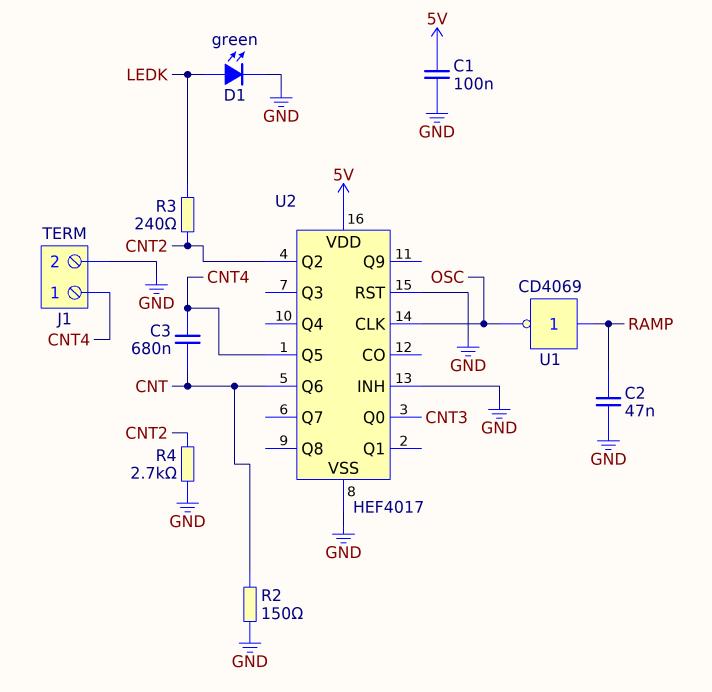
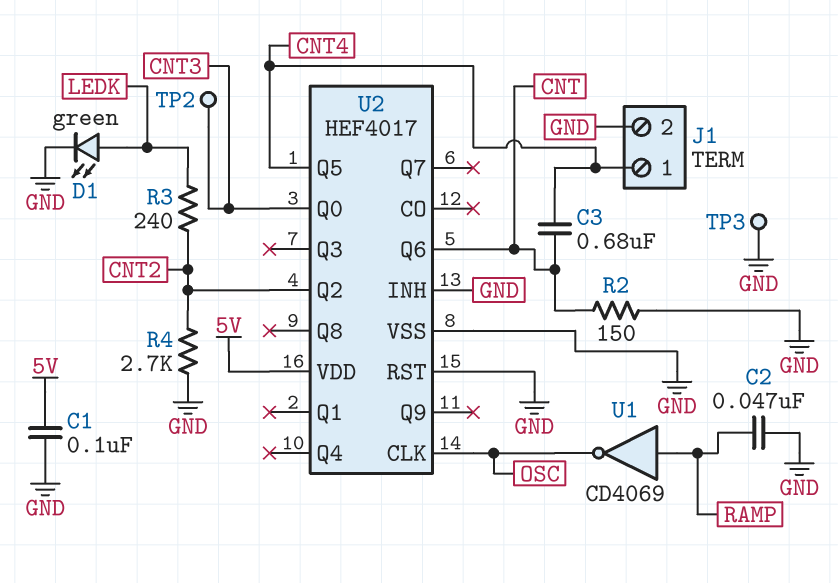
TP2: none -> test point (CNT3)
TP3: none -> test point (GND)

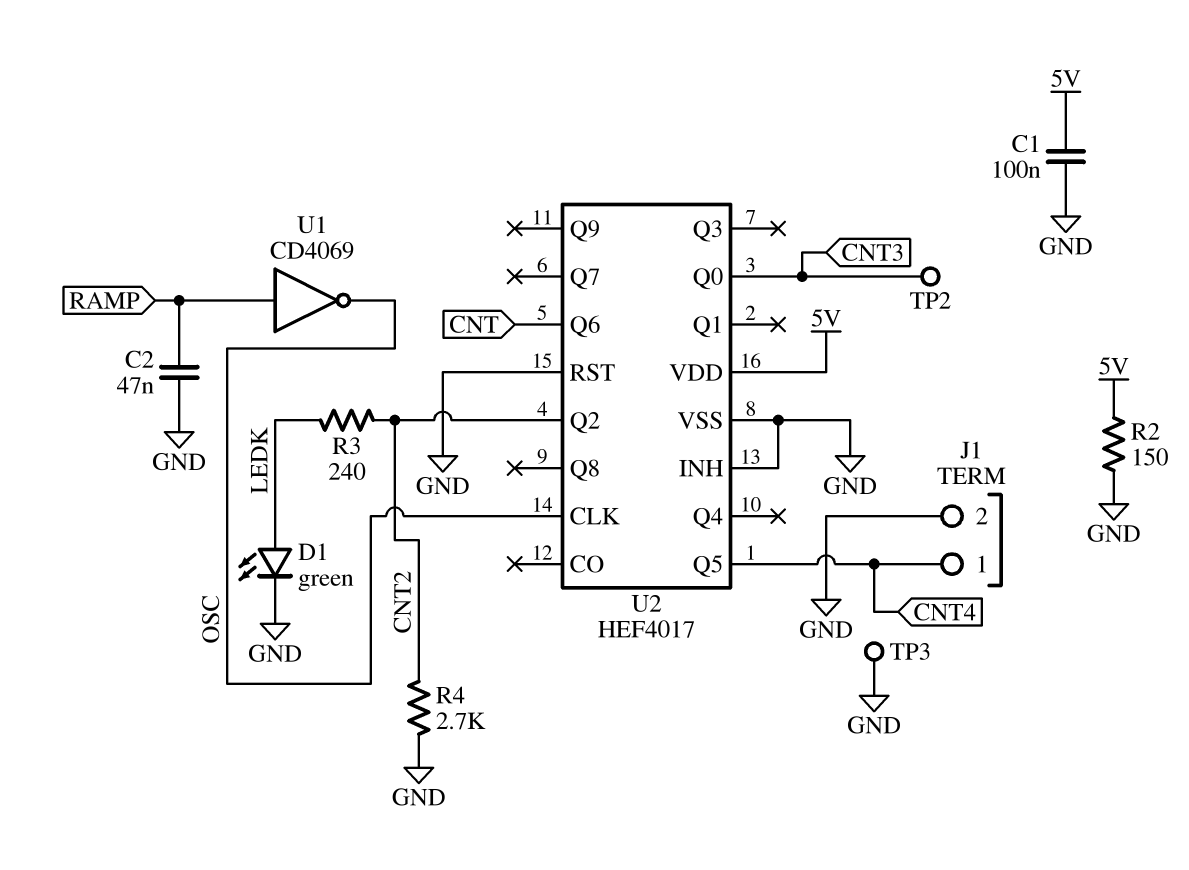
C3: 680nF (CNT, CNT4) -> none
R2: 150 (CNT, GND) -> 150 (5V, GND)

